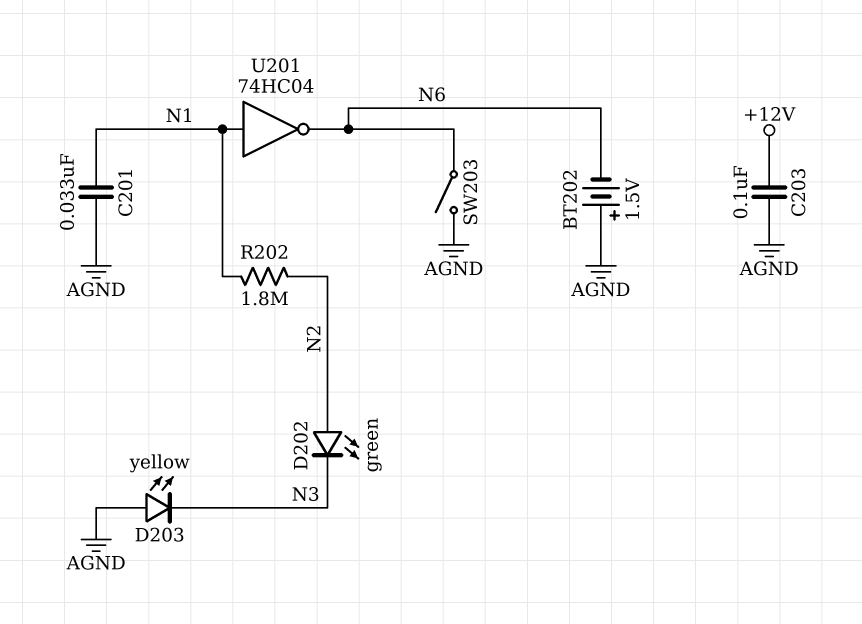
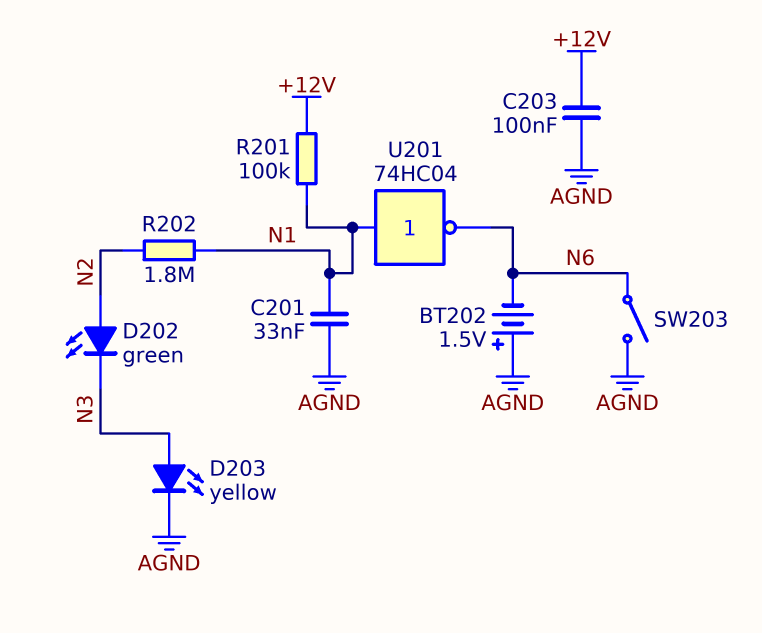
D203: LED yellow (A AGND, K N3) -> LED yellow (A N3, K AGND)
R201: none -> 100k (+12V, N1)

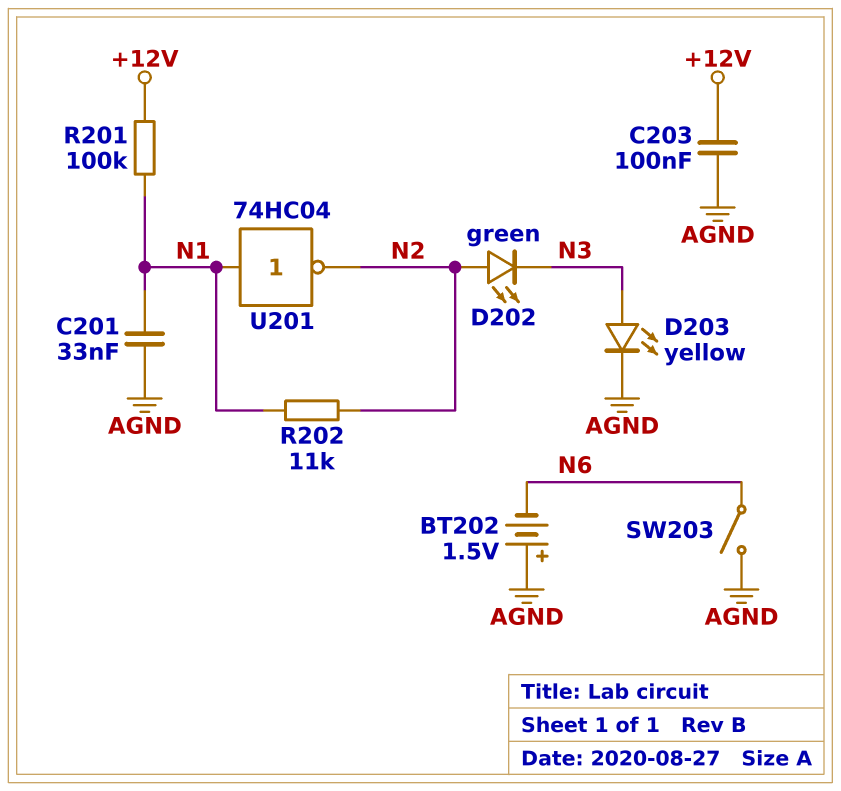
R202: 1.8M (N1, N2) -> 11k (N1, N2)
U201: NOT 74HC04 (in N1, out N6) -> NOT 74HC04 (in N1, out N2)

